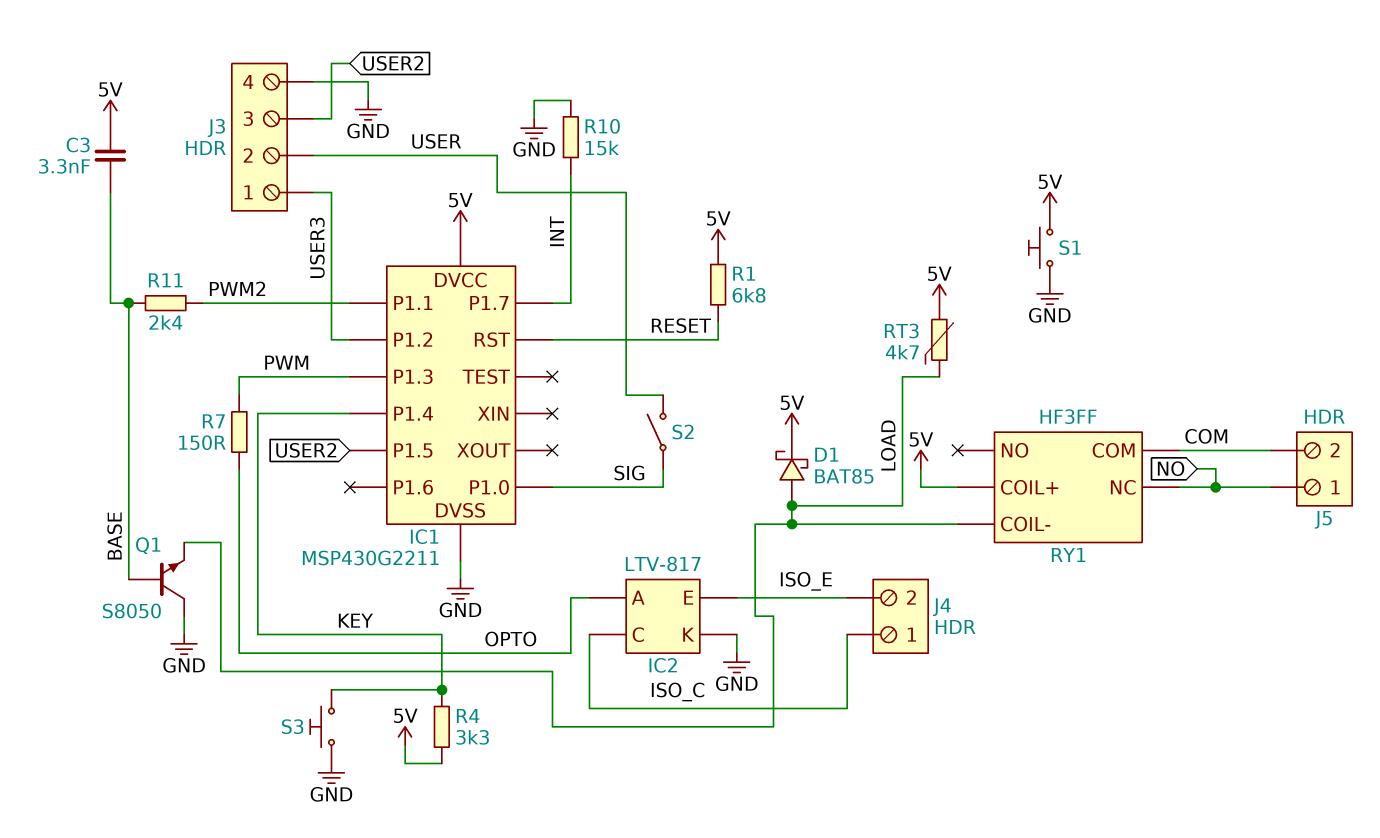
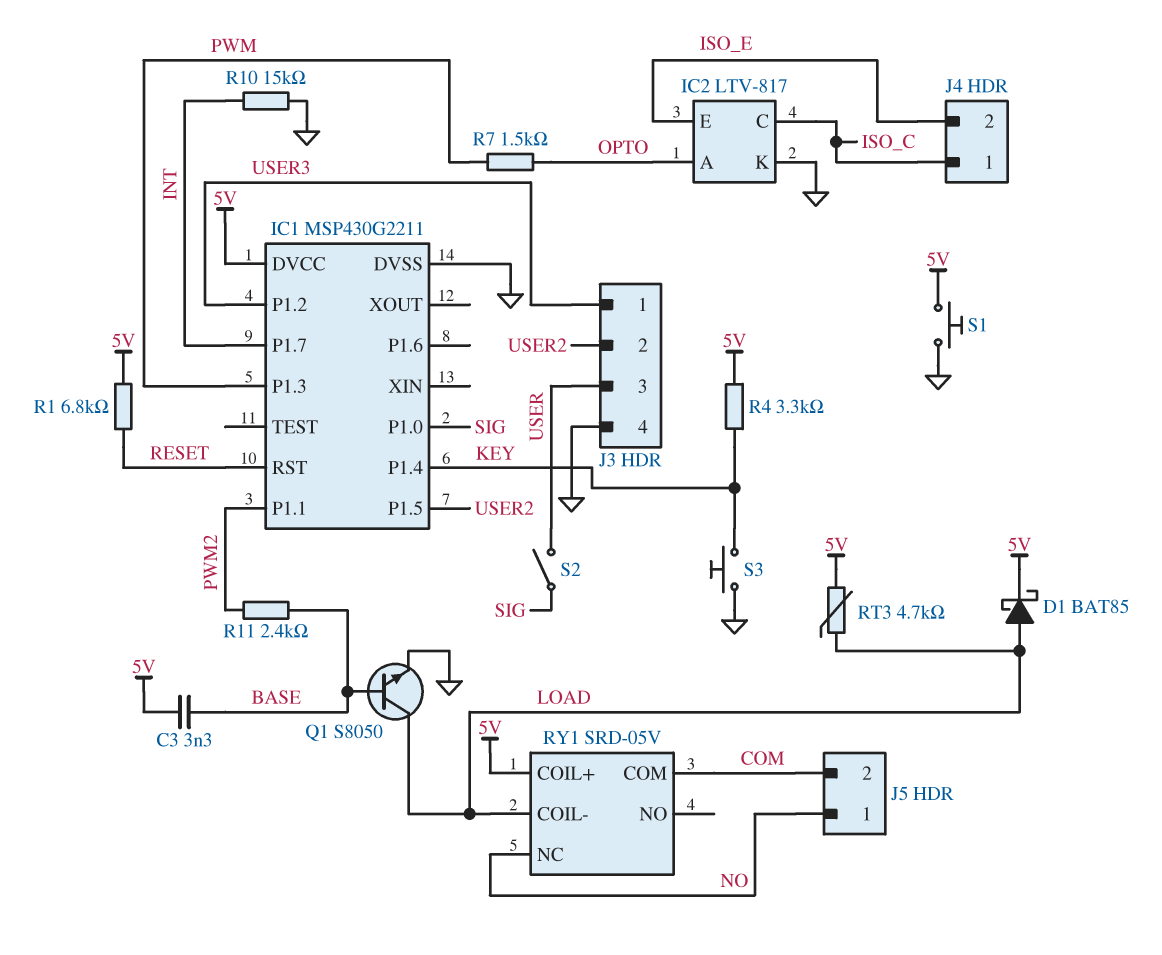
J3 pin 2: USER -> USER2
J3 pin 3: USER2 -> USER
Q1: NPN S8050 (B BASE, C GND, E LOAD) -> NPN S8050 (B BASE, C LOAD, E GND)
R7: 150 (OPTO, PWM) -> 1.5k (OPTO, PWM)
RY1: HF3FF -> SRD-05V

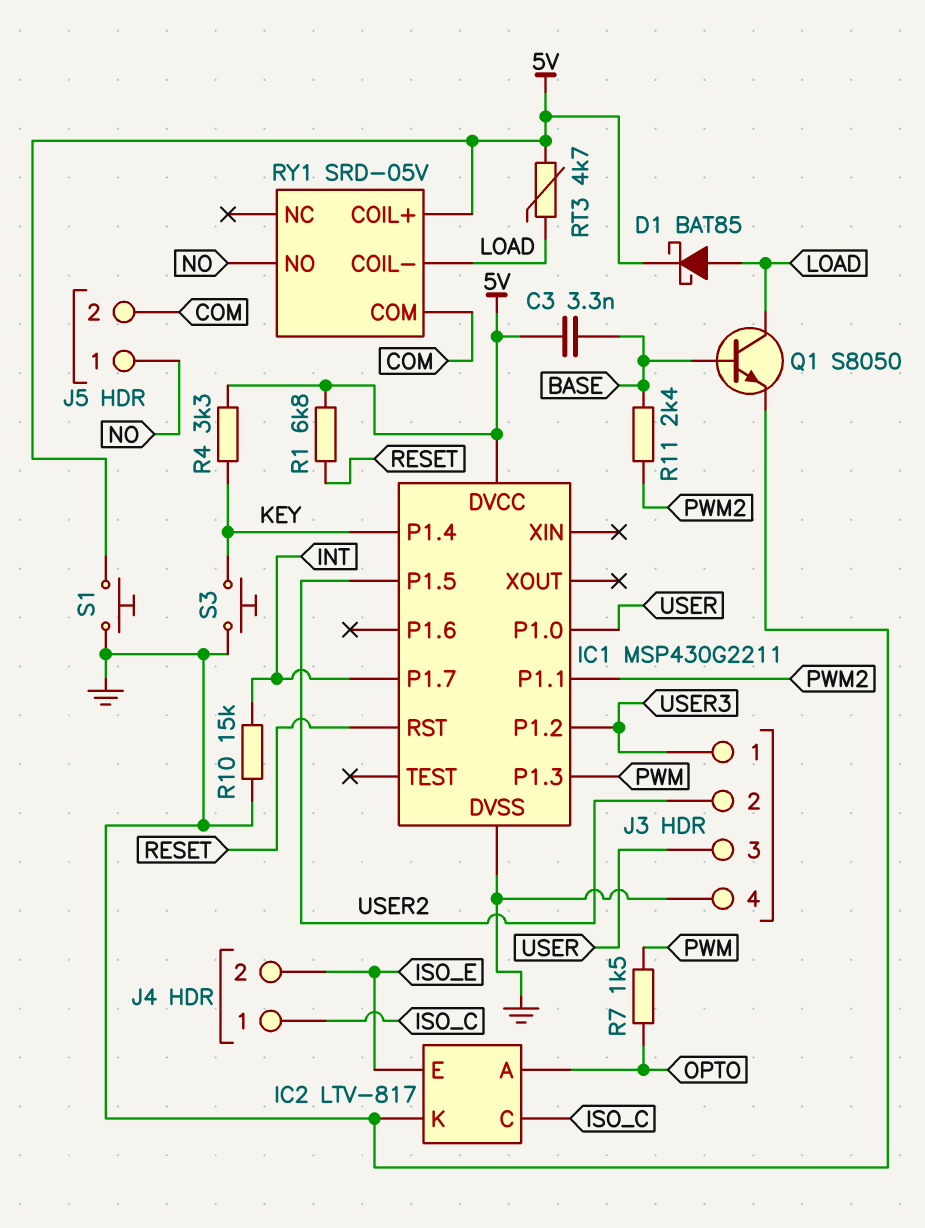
IC1 pin P1.0: SIG -> USER
RY1 pin NC: NO -> none
RY1 pin NO: none -> NO
S2: switch (SIG, USER) -> none

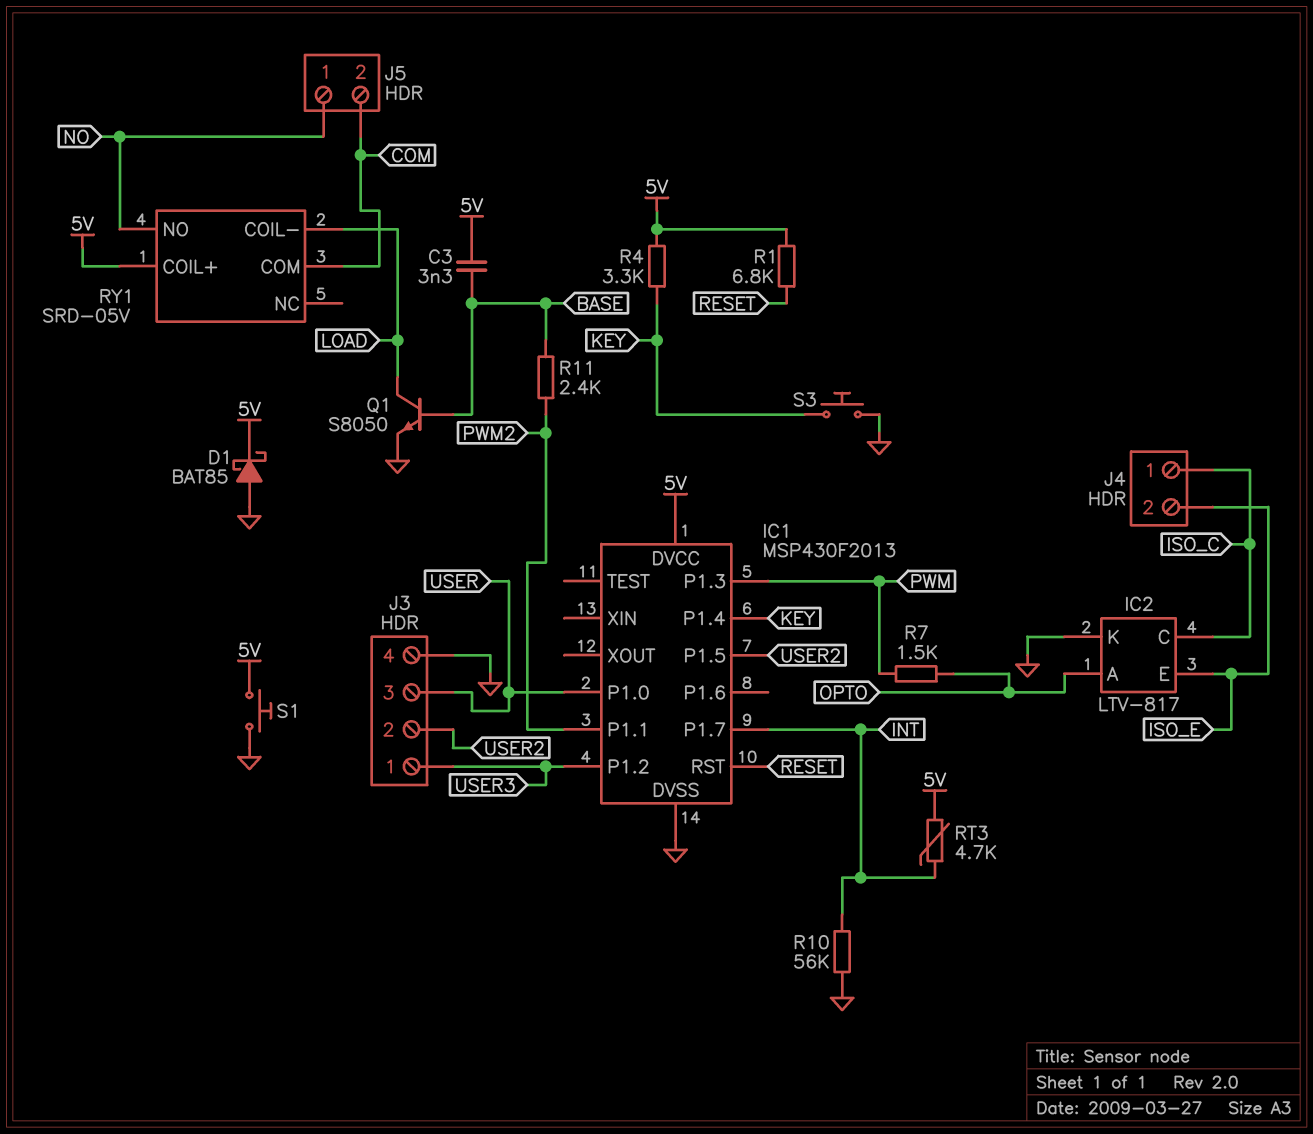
D1: schottky BAT85 (A LOAD, K 5V) -> schottky BAT85 (A GND, K 5V)
IC1: MSP430G2211 -> MSP430F2013
R10: 15k (GND, INT) -> 56k (GND, INT)
RT3: 4.7k (5V, LOAD) -> 4.7k (5V, INT)

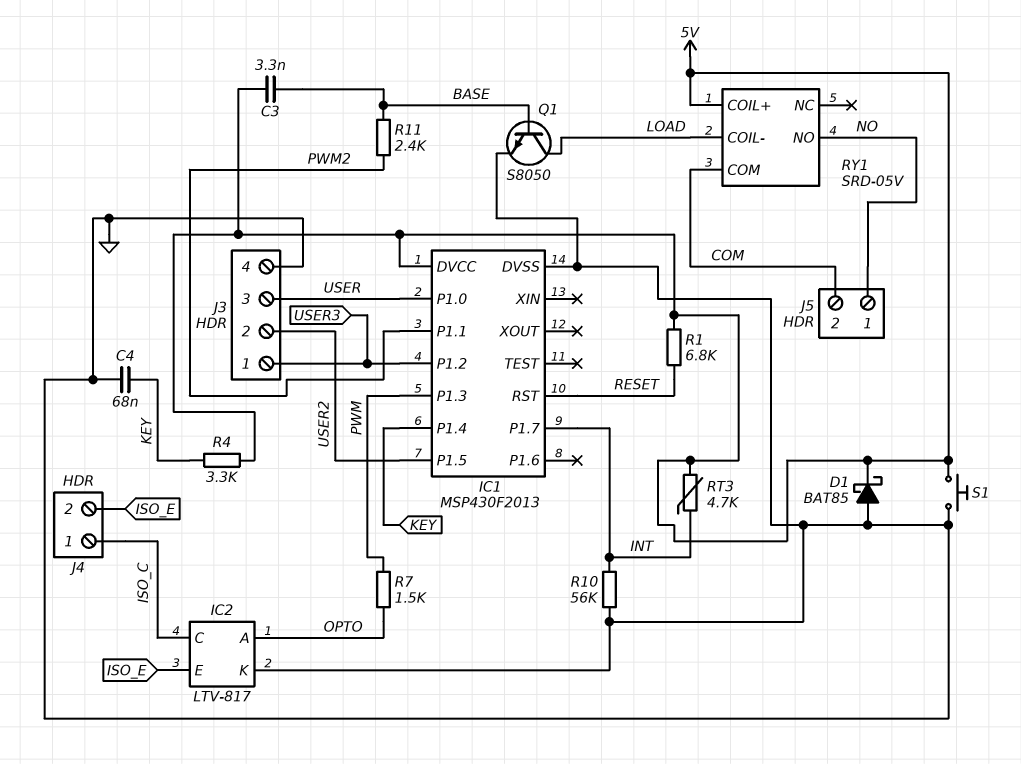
C4: none -> 68nF (GND, KEY)
S3: button (GND, KEY) -> none

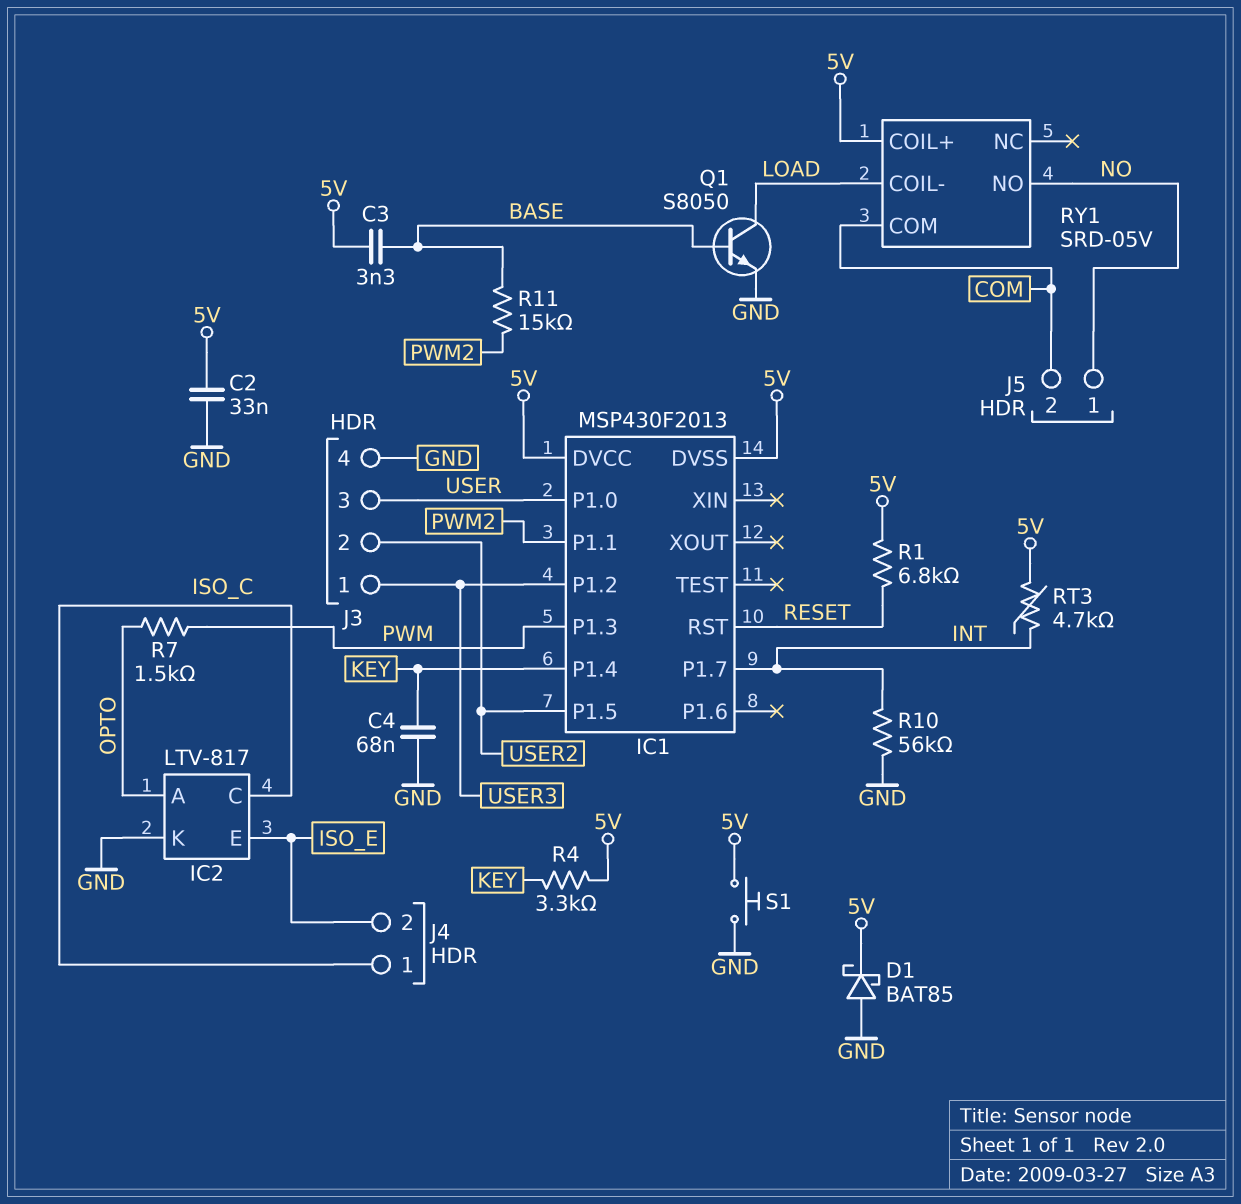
C2: none -> 33nF (5V, GND)
IC1 pin DVSS: GND -> 5V
R11: 2.4k (BASE, PWM2) -> 15k (BASE, PWM2)

